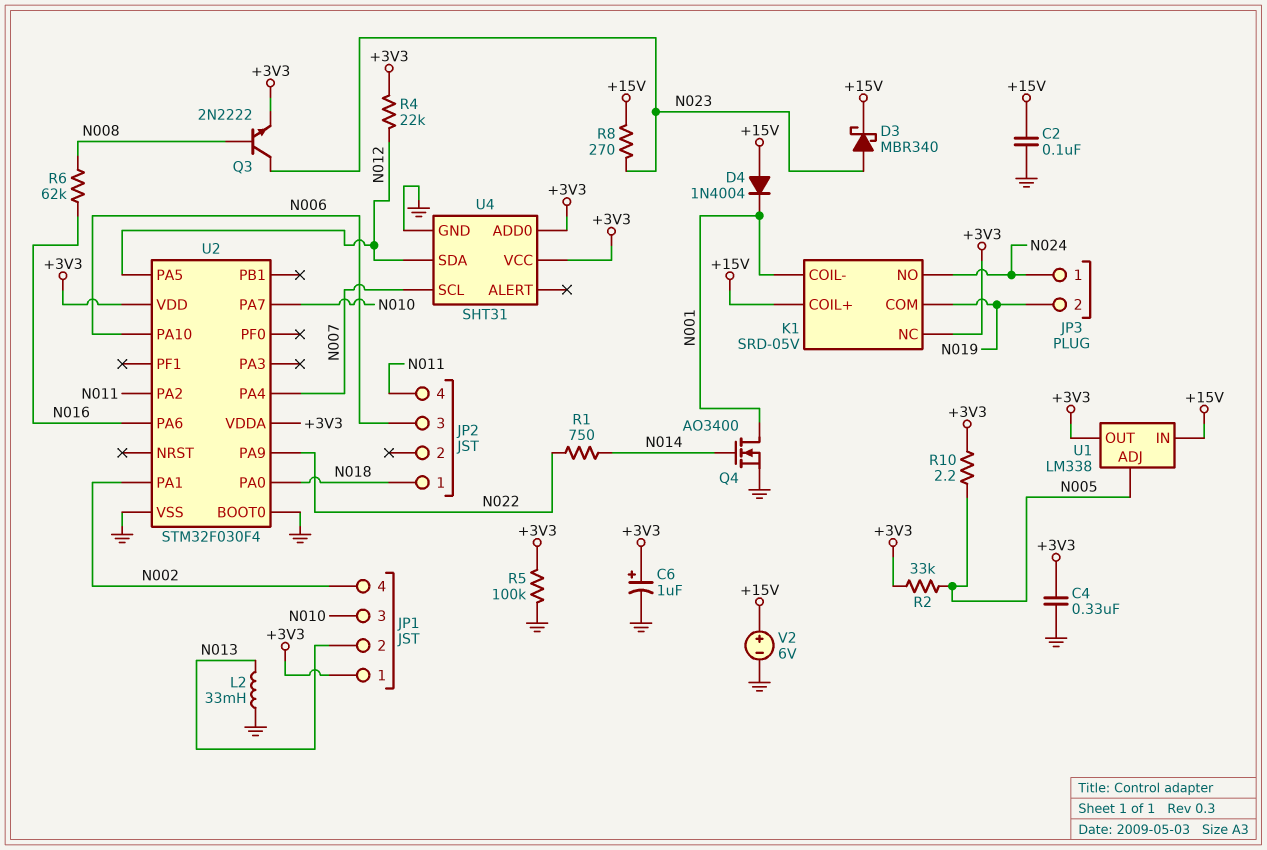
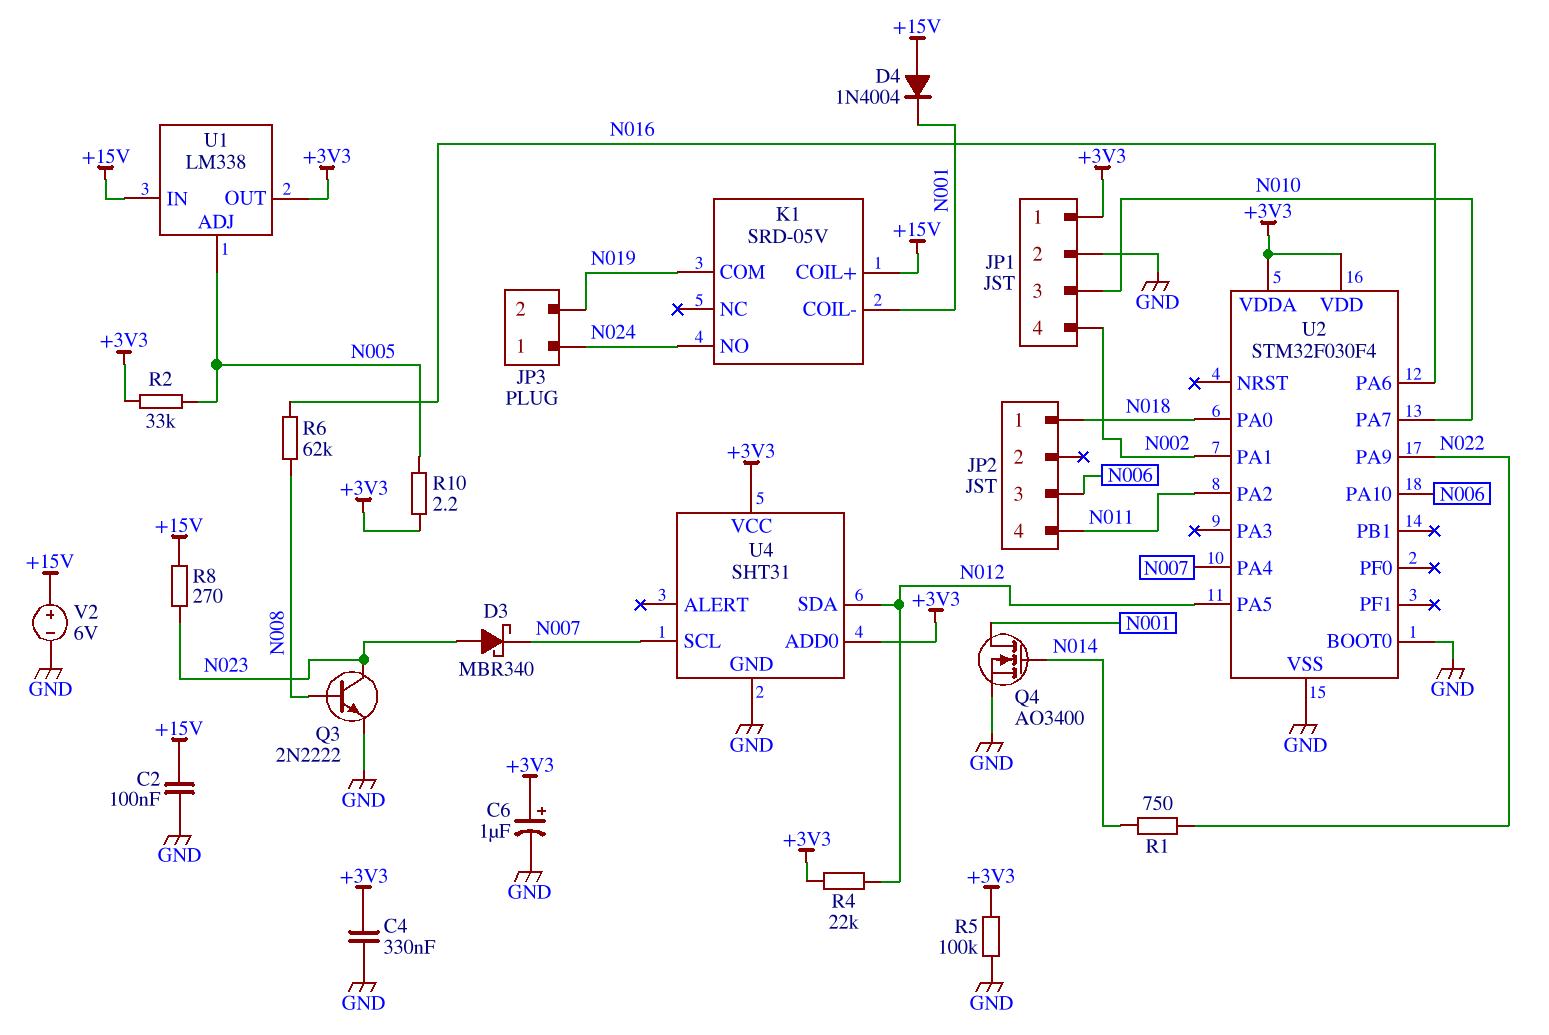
D3: schottky MBR340 (A N023, K +15V) -> schottky MBR340 (A N023, K N007)
JP1 pin 2: N013 -> GND
K1 pin NC: +3V3 -> none
L2: 33mH (GND, N013) -> none
Q3: NPN 2N2222 (B N008, C N023, E +3V3) -> NPN 2N2222 (B N008, C N023, E GND)

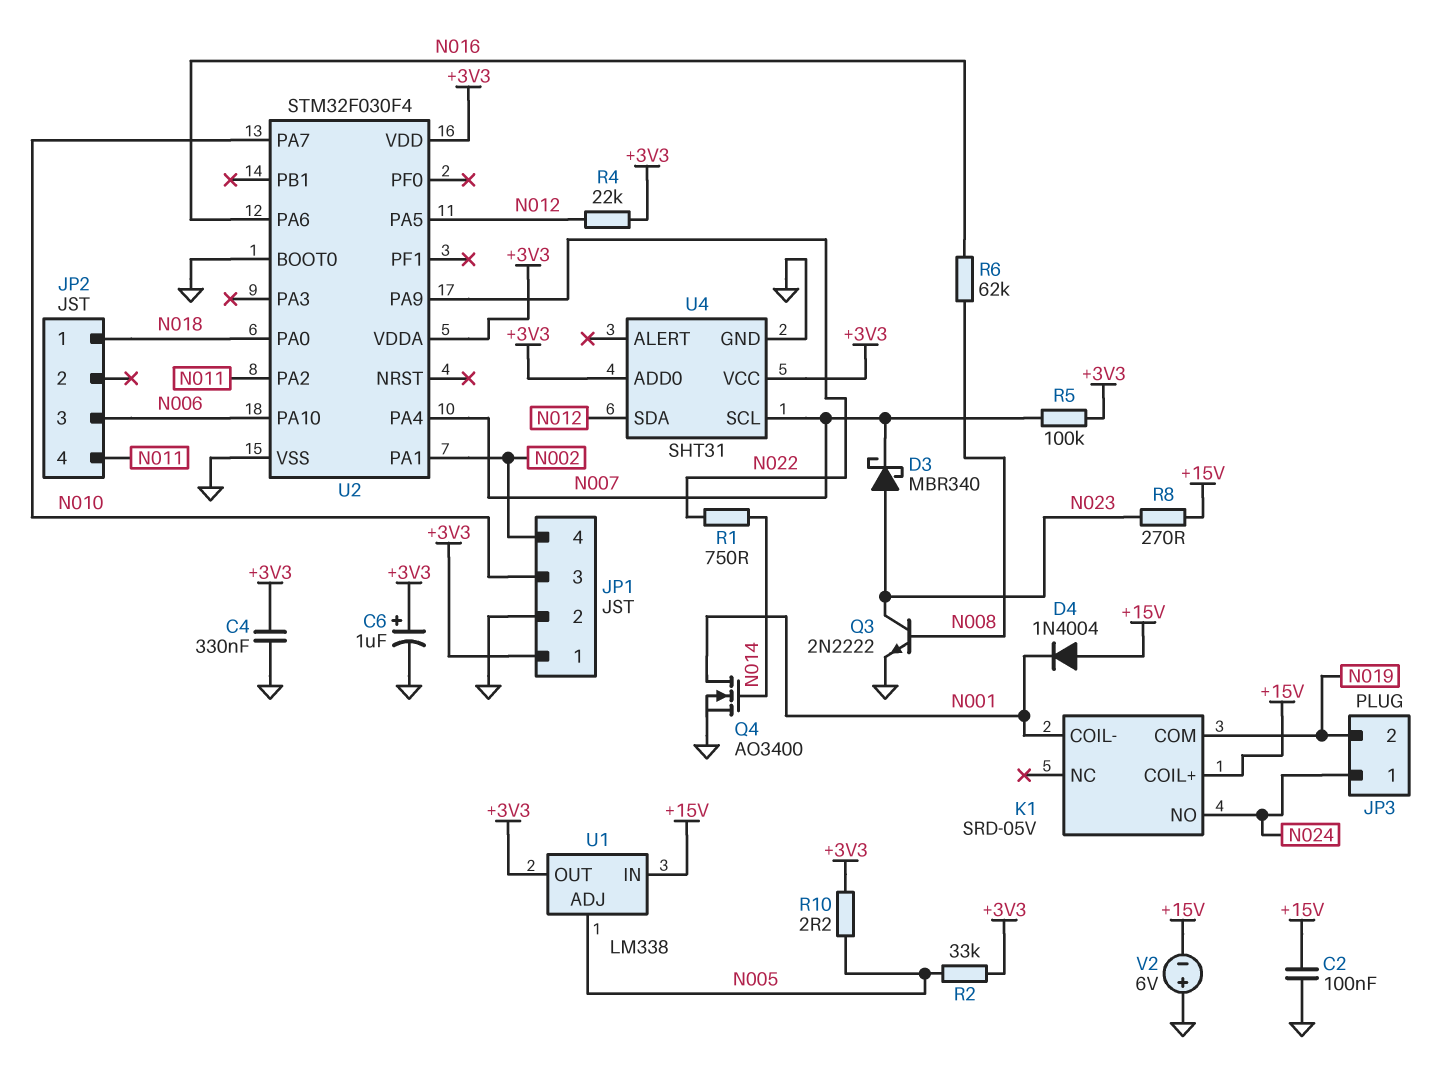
R5: 100k (+3V3, GND) -> 100k (+3V3, N007)
V2: 6V (plus +15V, minus GND) -> 6V (plus GND, minus +15V)

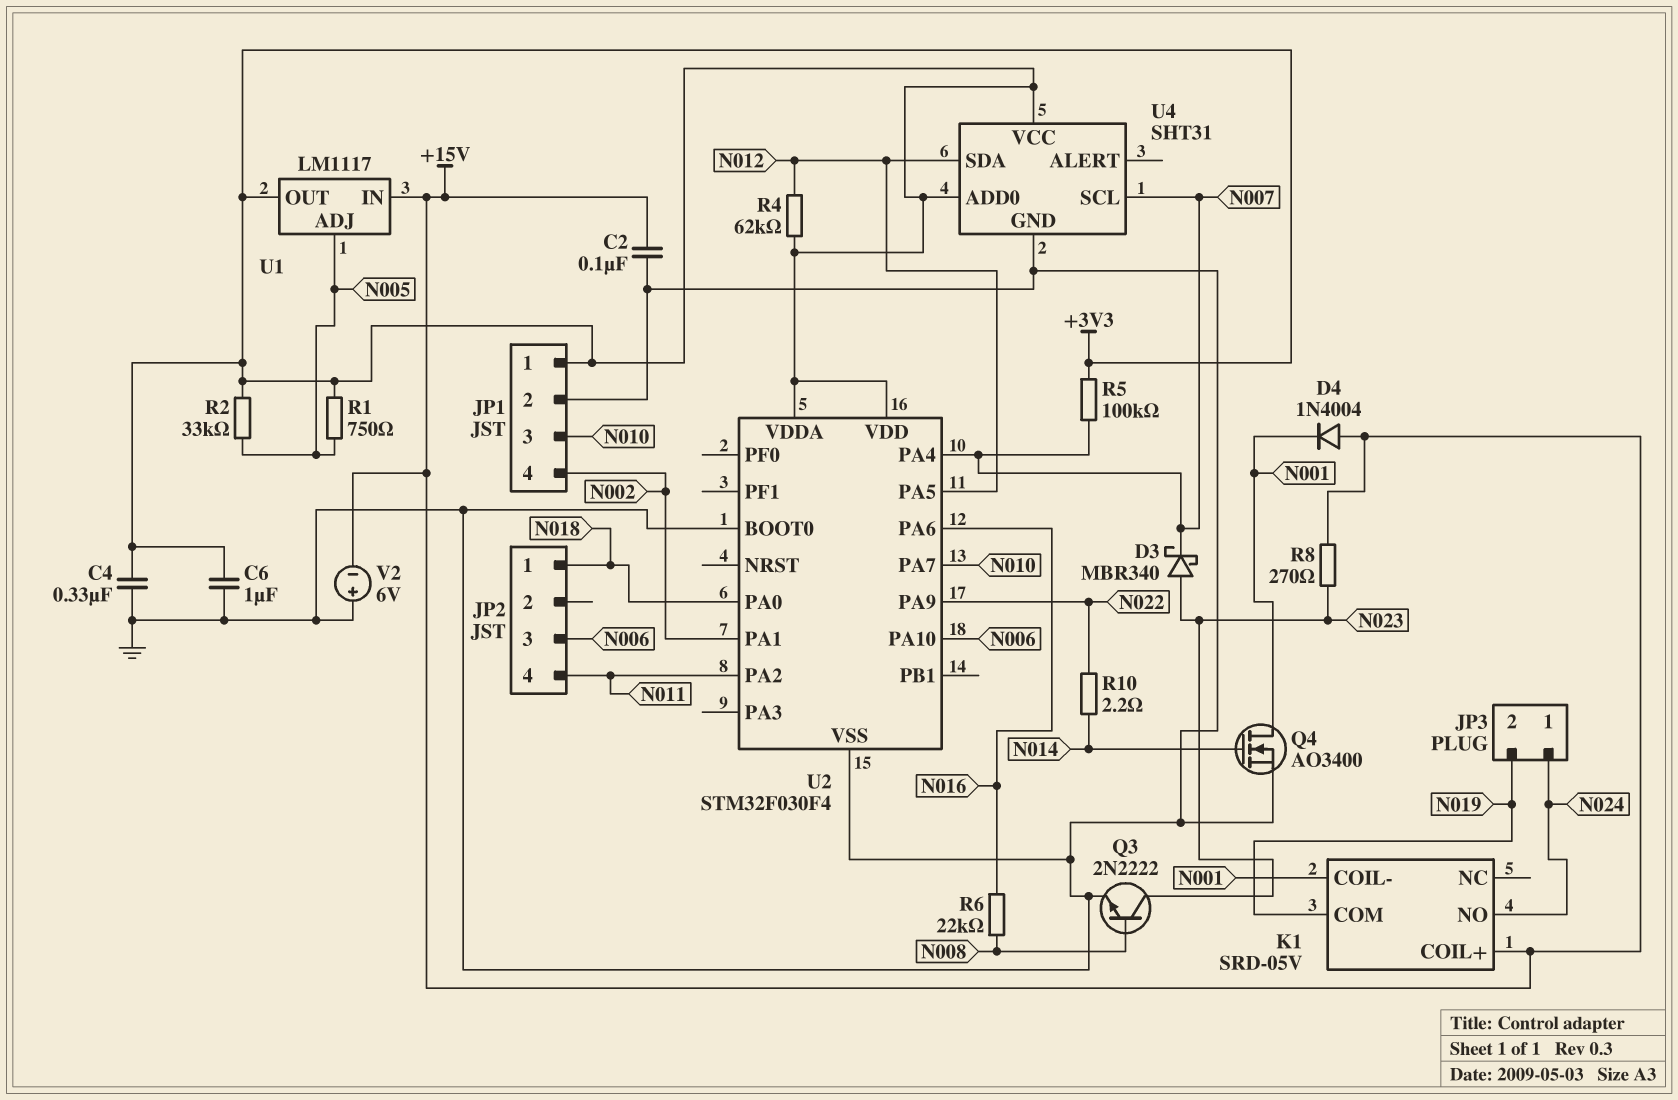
C6: 1uF (plus +3V3, minus GND) -> 1uF (+3V3, GND)
R1: 750 (N014, N022) -> 750 (+3V3, N005)
R4: 22k (+3V3, N012) -> 62k (+3V3, N012)
R6: 62k (N008, N016) -> 22k (N008, N016)
R10: 2.2 (+3V3, N005) -> 2.2 (N014, N022)
U1: LM338 -> LM1117

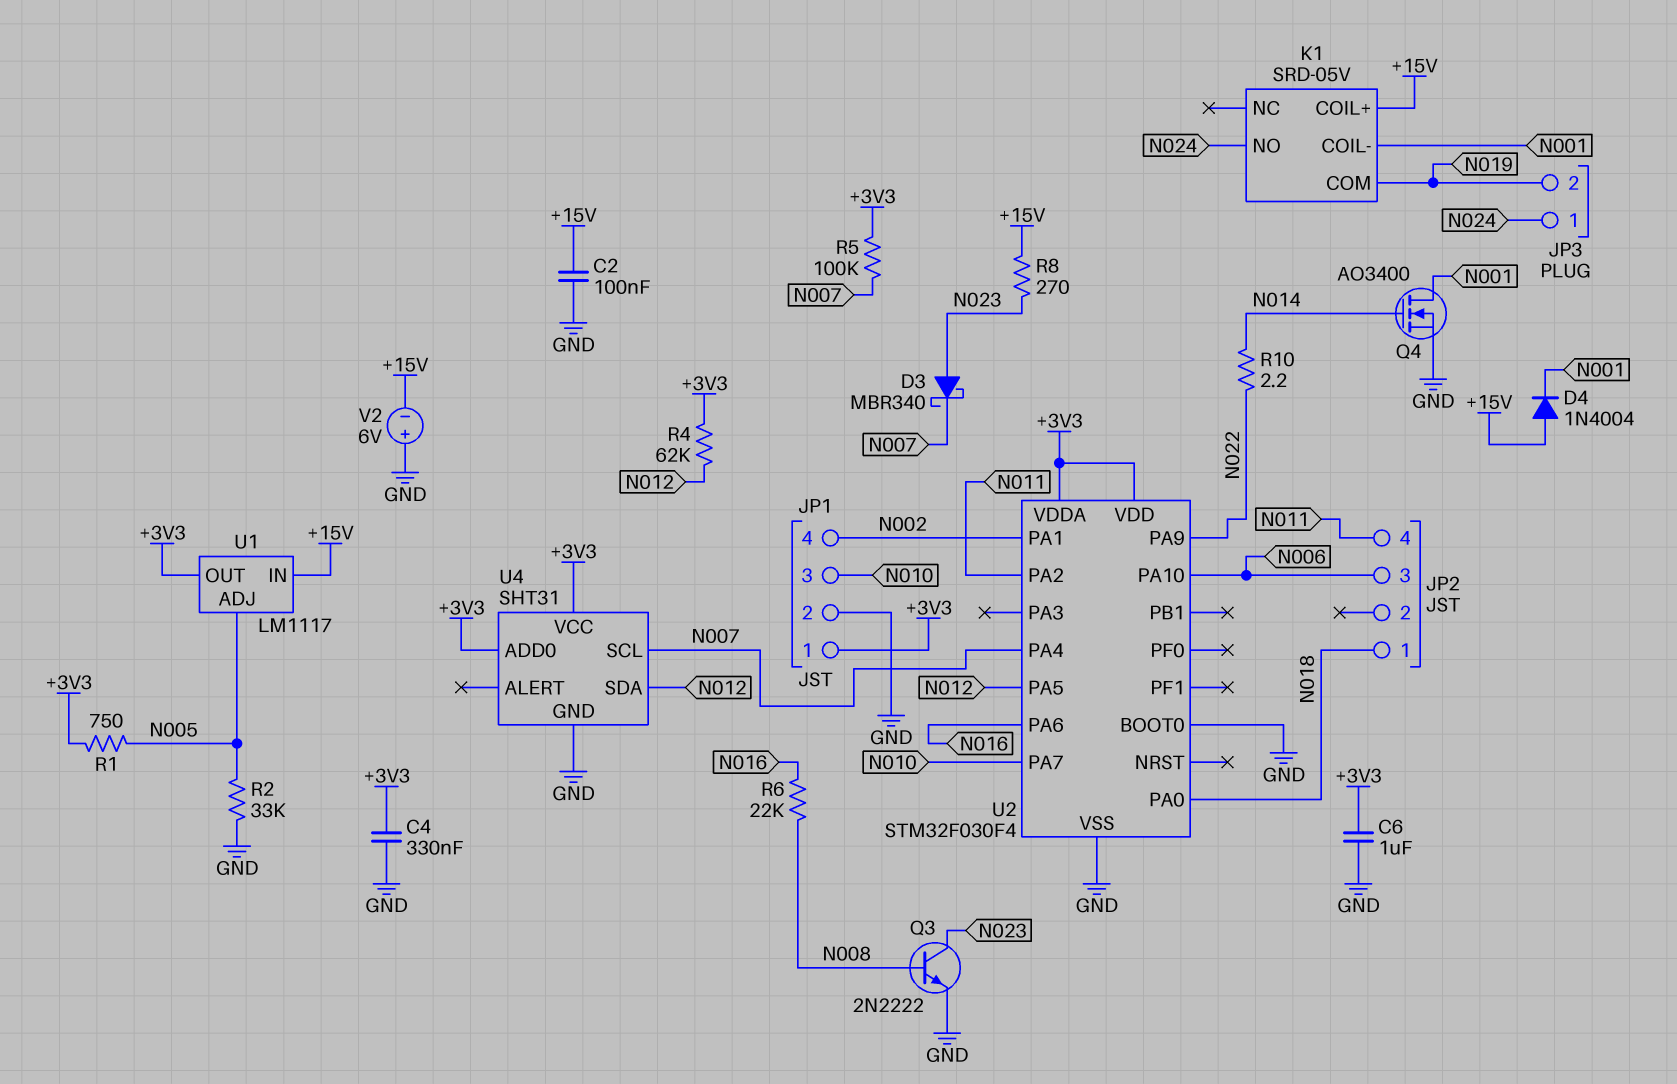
R2: 33k (+3V3, N005) -> 33k (GND, N005)

